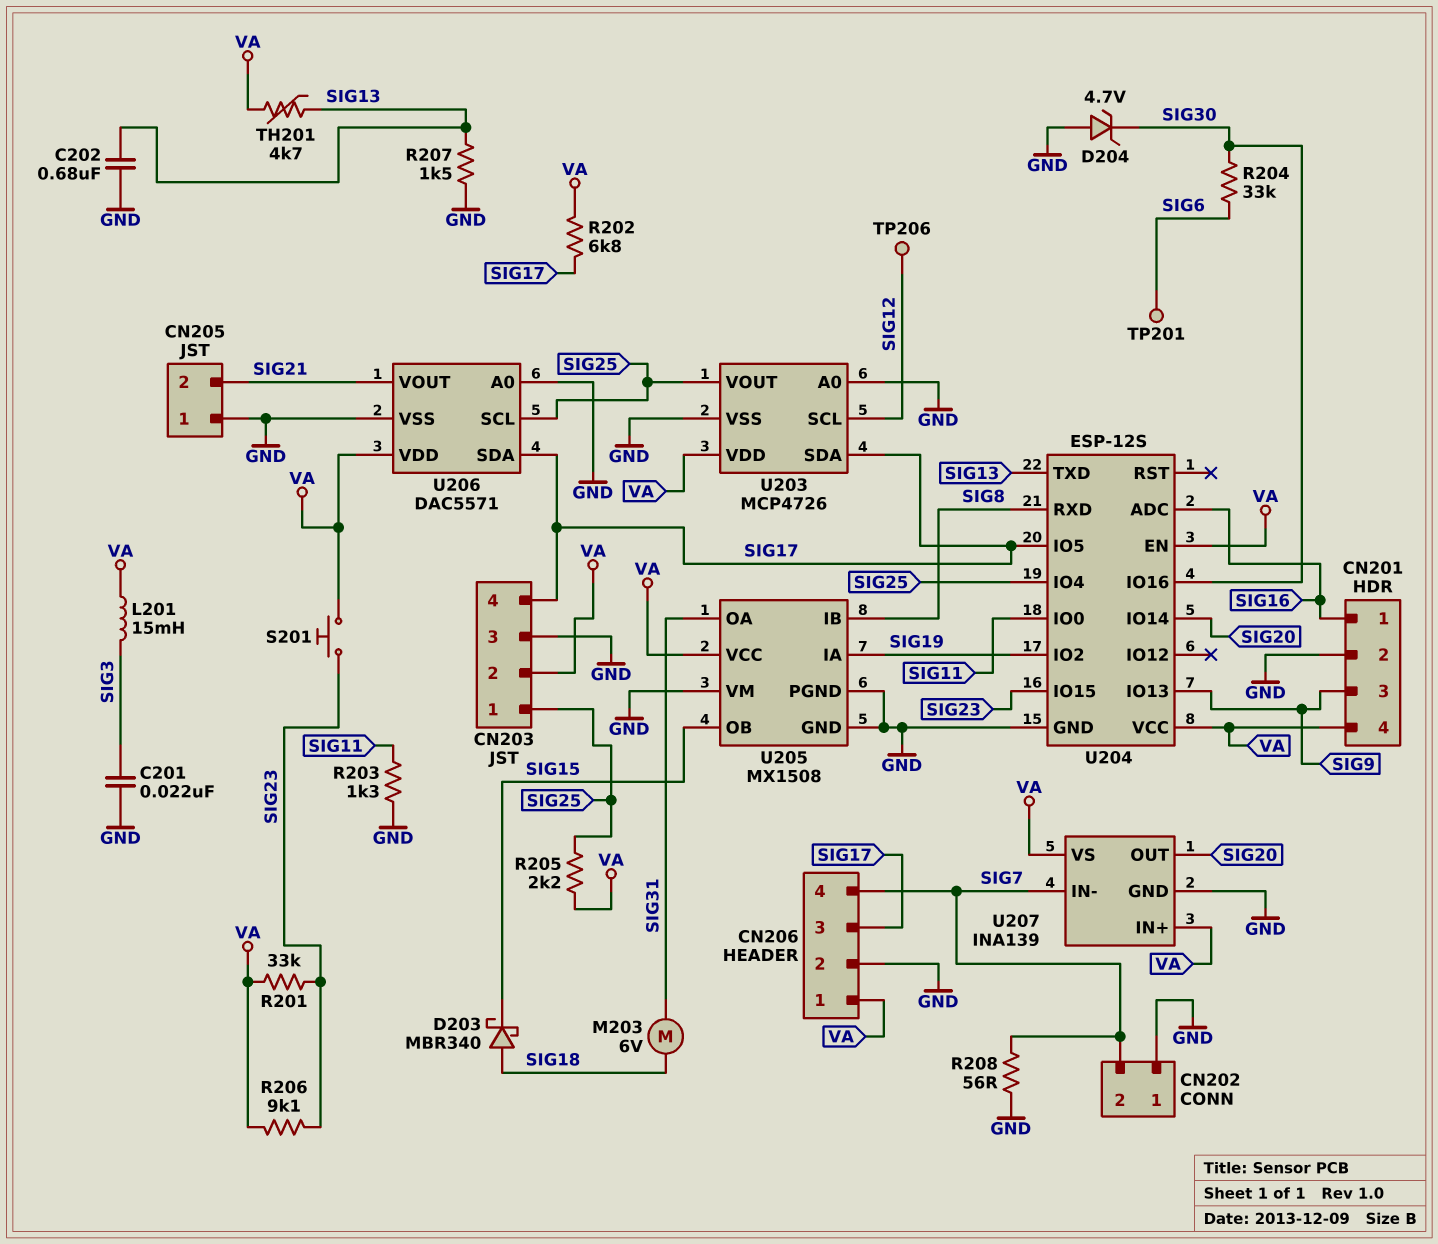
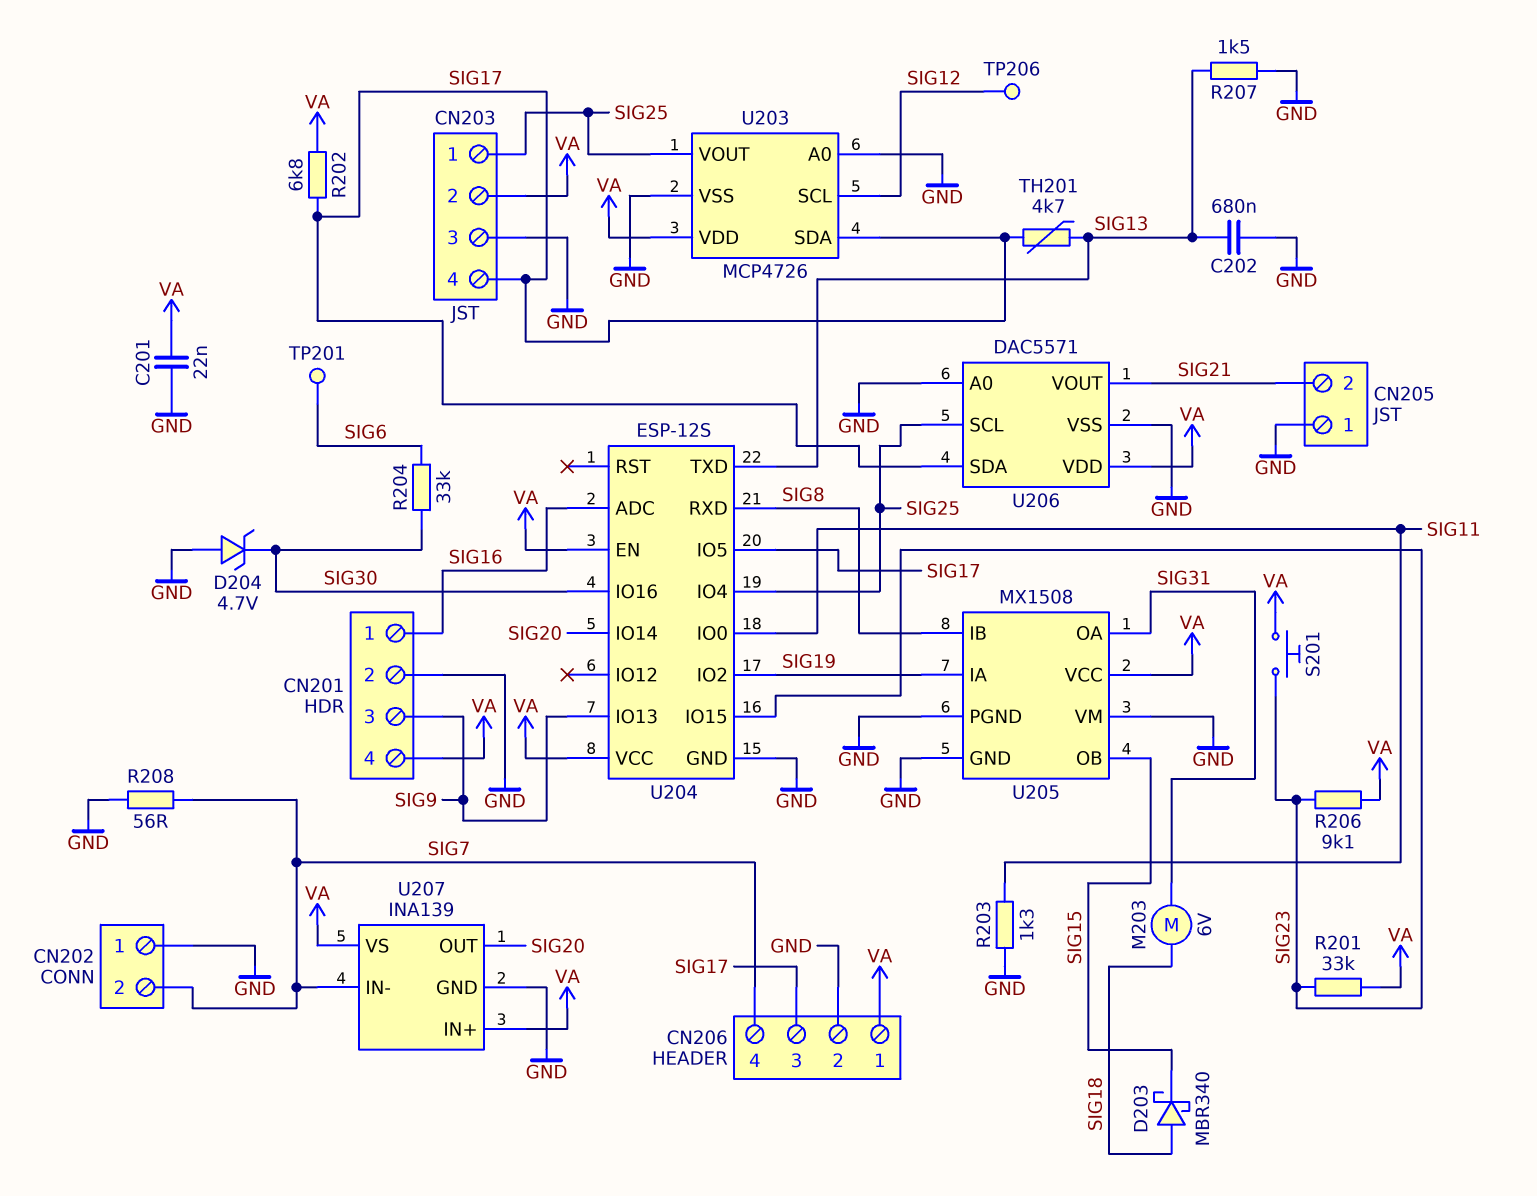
C201: 22nF (GND, SIG3) -> 22nF (GND, VA)
L201: 15mH (SIG3, VA) -> none
R205: 2.2k (SIG25, VA) -> none
TH201: 4.7k (SIG13, VA) -> 4.7k (SIG13, SIG17)

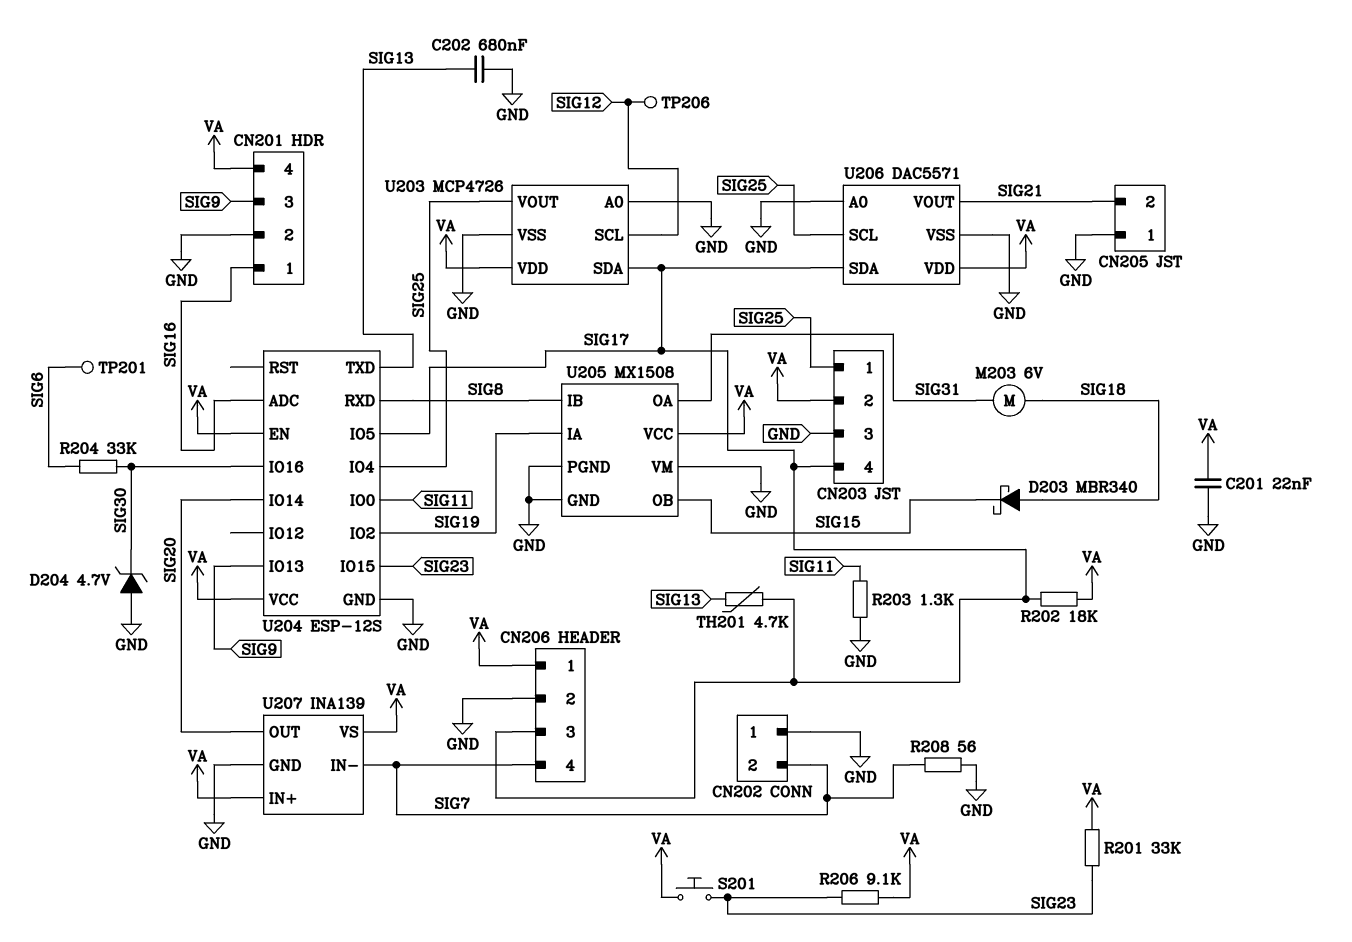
R202: 6.8k (SIG17, VA) -> 18k (SIG17, VA)
R207: 1.5k (GND, SIG13) -> none

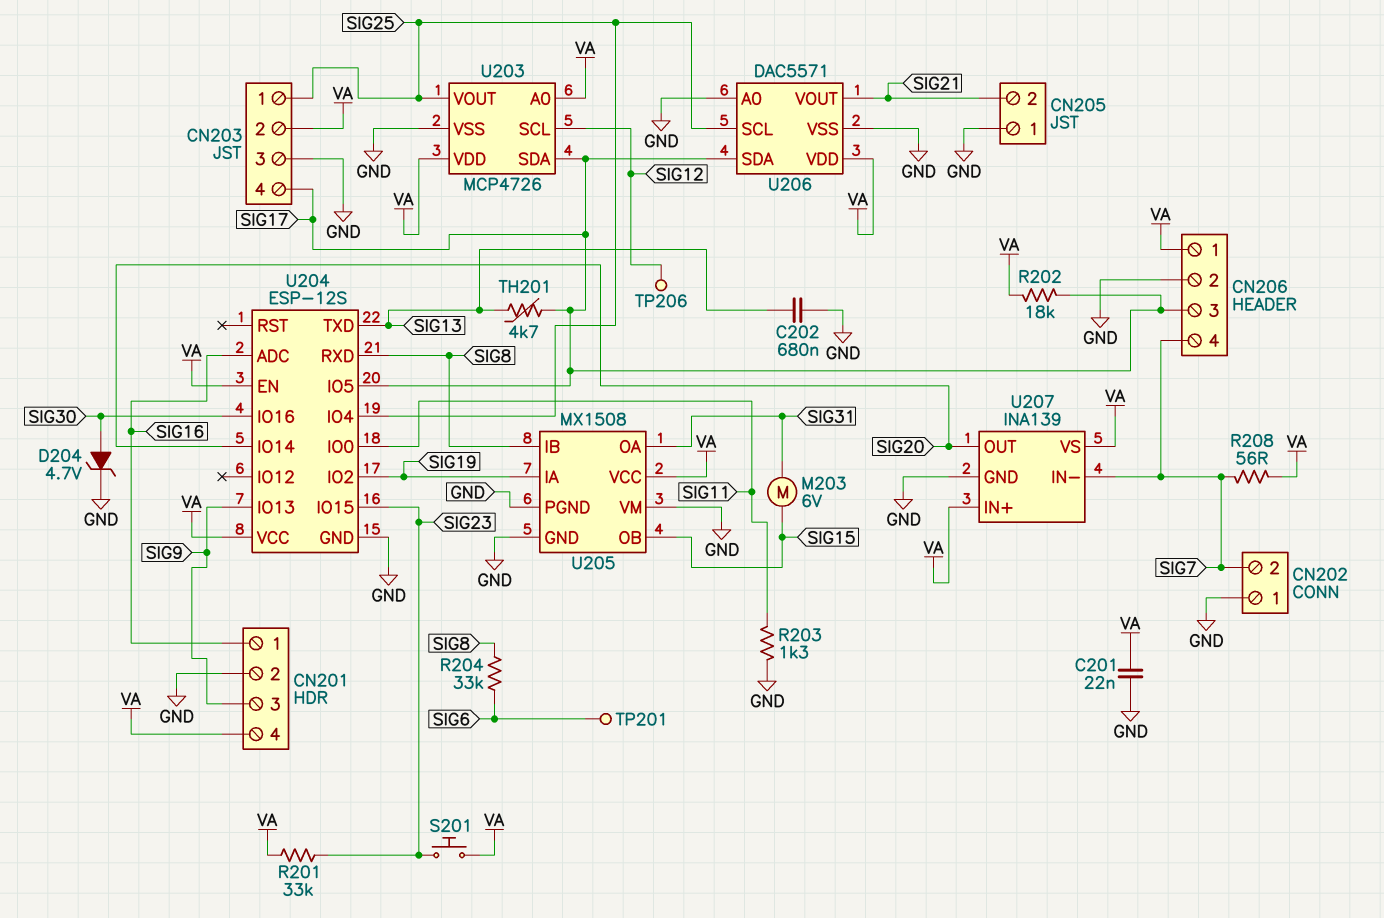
D203: schottky MBR340 (A SIG18, K SIG15) -> none
D204: zener 4.7V (A GND, K SIG30) -> zener 4.7V (A SIG30, K GND)
M203: motor 6V (SIG18, SIG31) -> motor 6V (SIG15, SIG31)
R204: 33k (SIG6, SIG30) -> 33k (SIG6, SIG8)
R206: 9.1k (SIG23, VA) -> none
R208: 56 (GND, SIG7) -> 56 (SIG7, VA)
U203 pin A0: GND -> VA

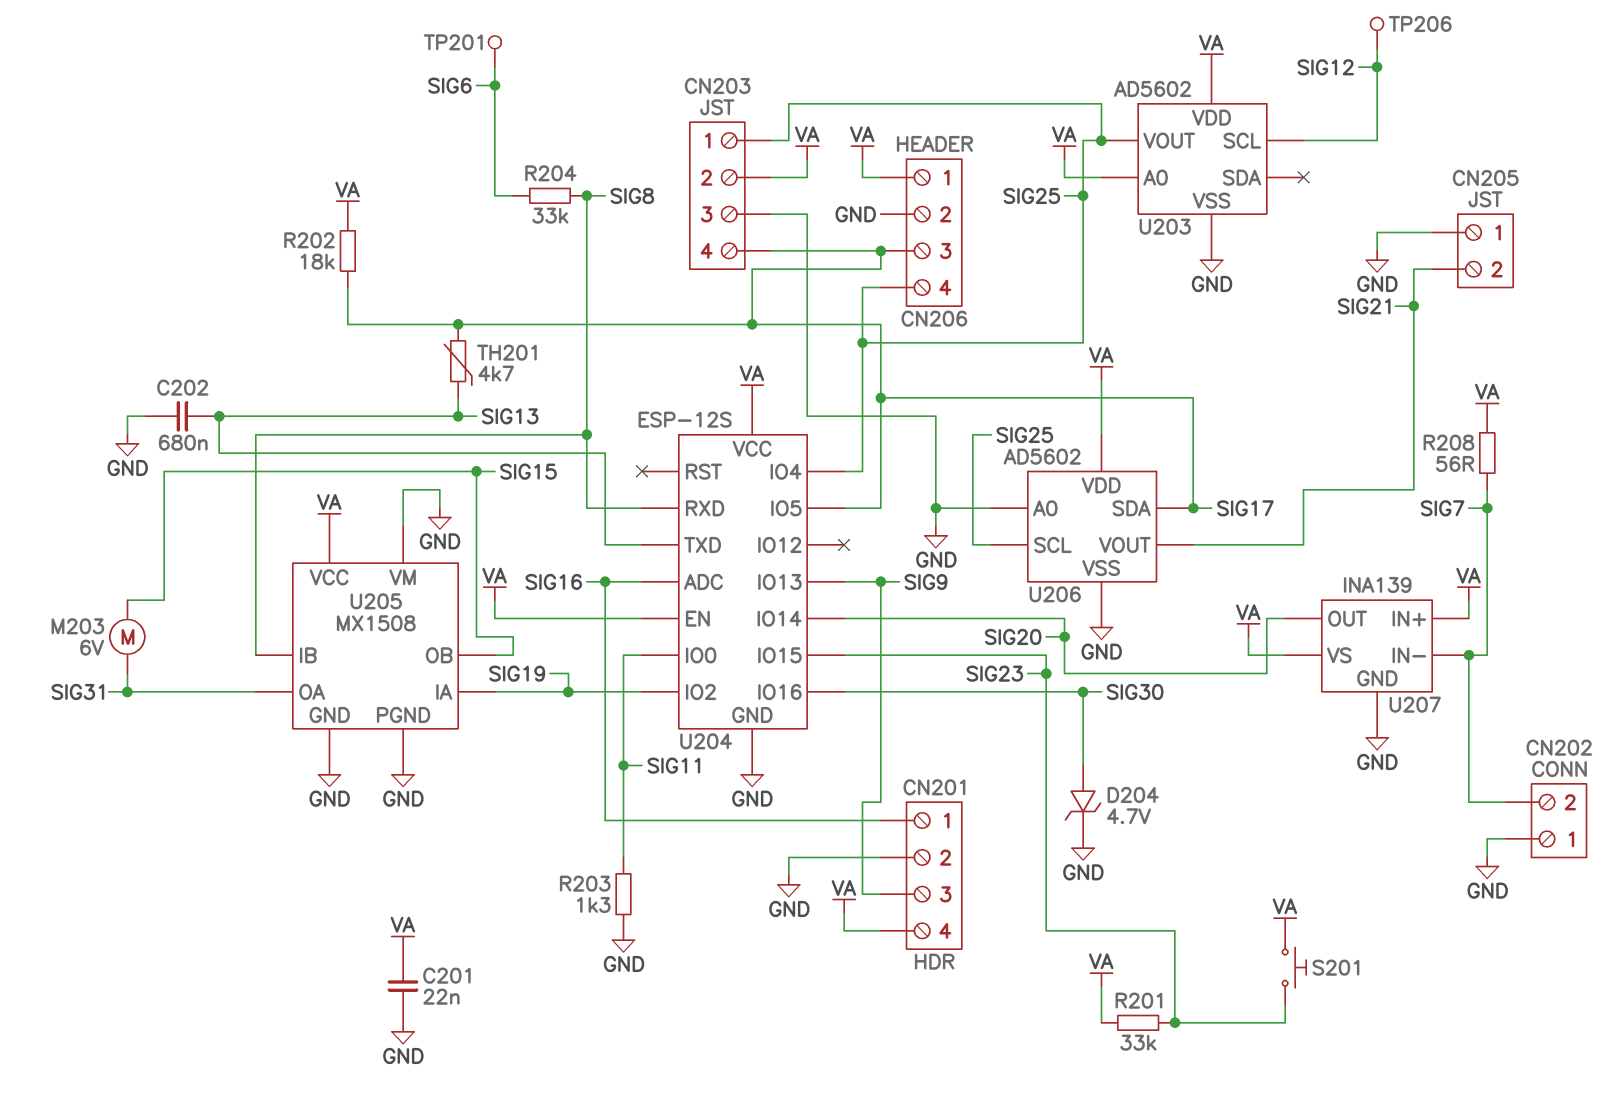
CN206 pin 4: SIG7 -> SIG25
U203: MCP4726 -> AD5602
U203 pin SDA: SIG17 -> none
U206: DAC5571 -> AD5602

